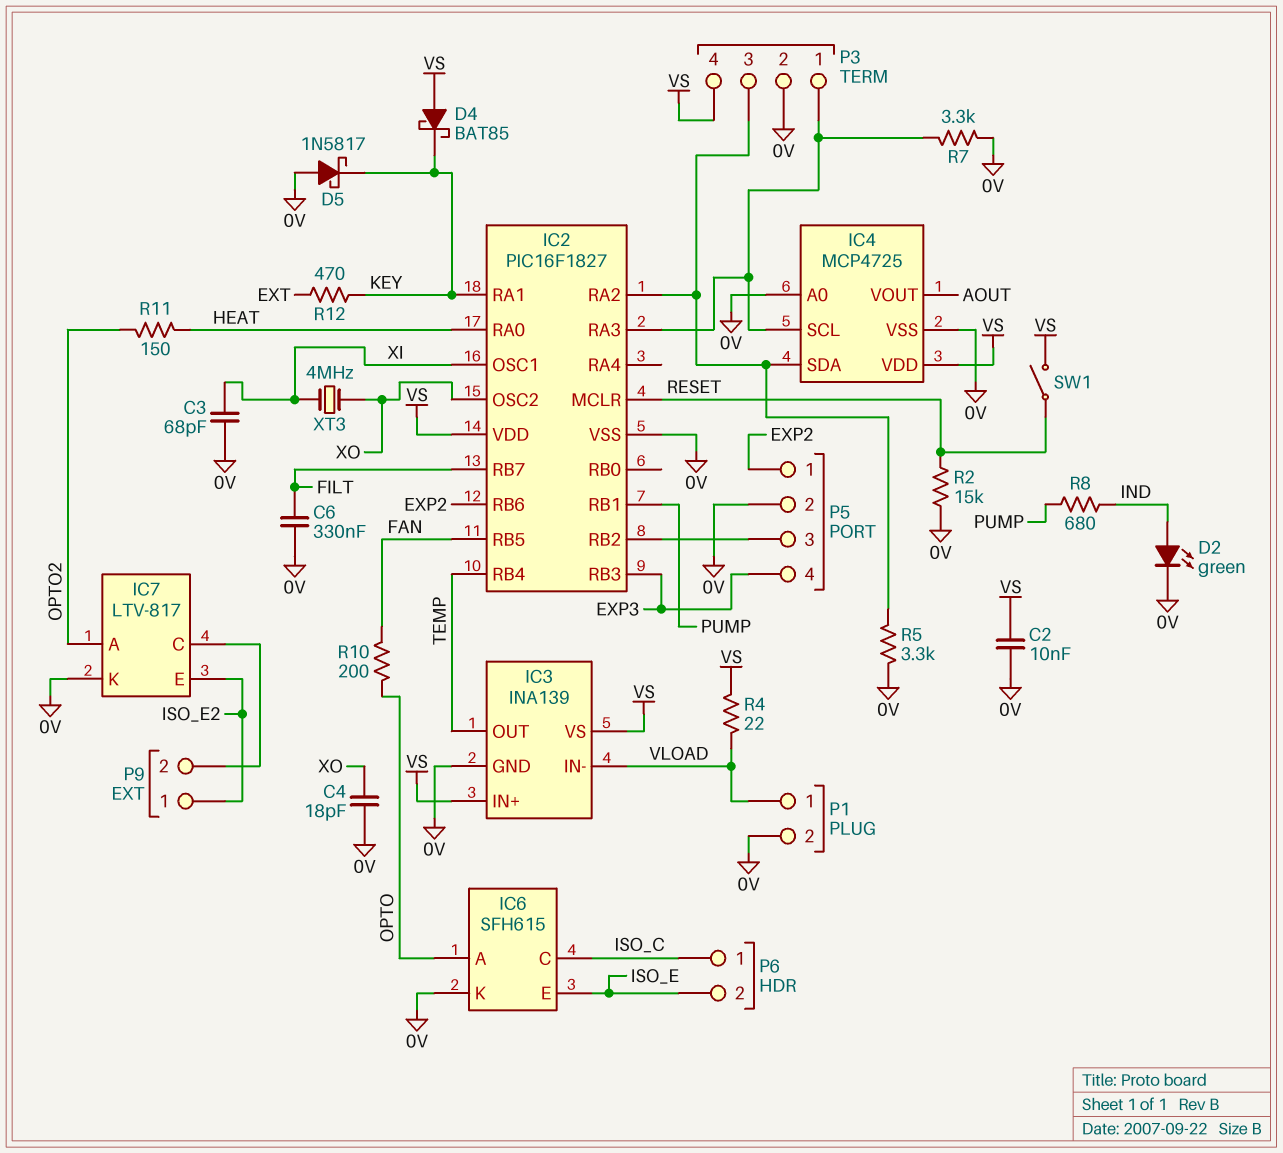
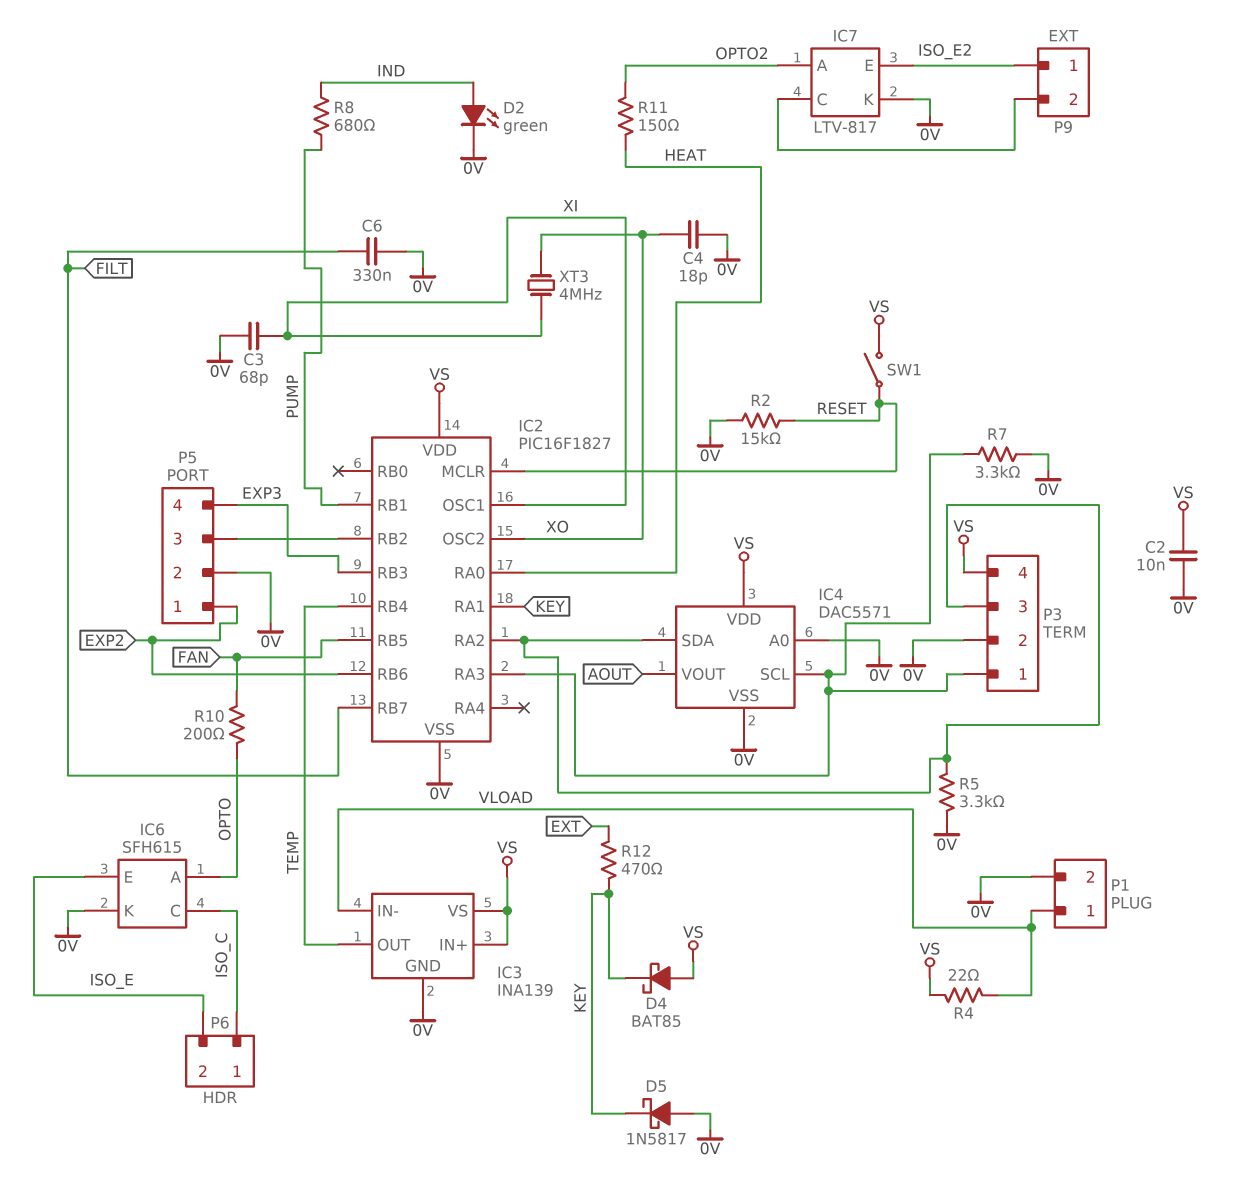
IC4: MCP4725 -> DAC5571

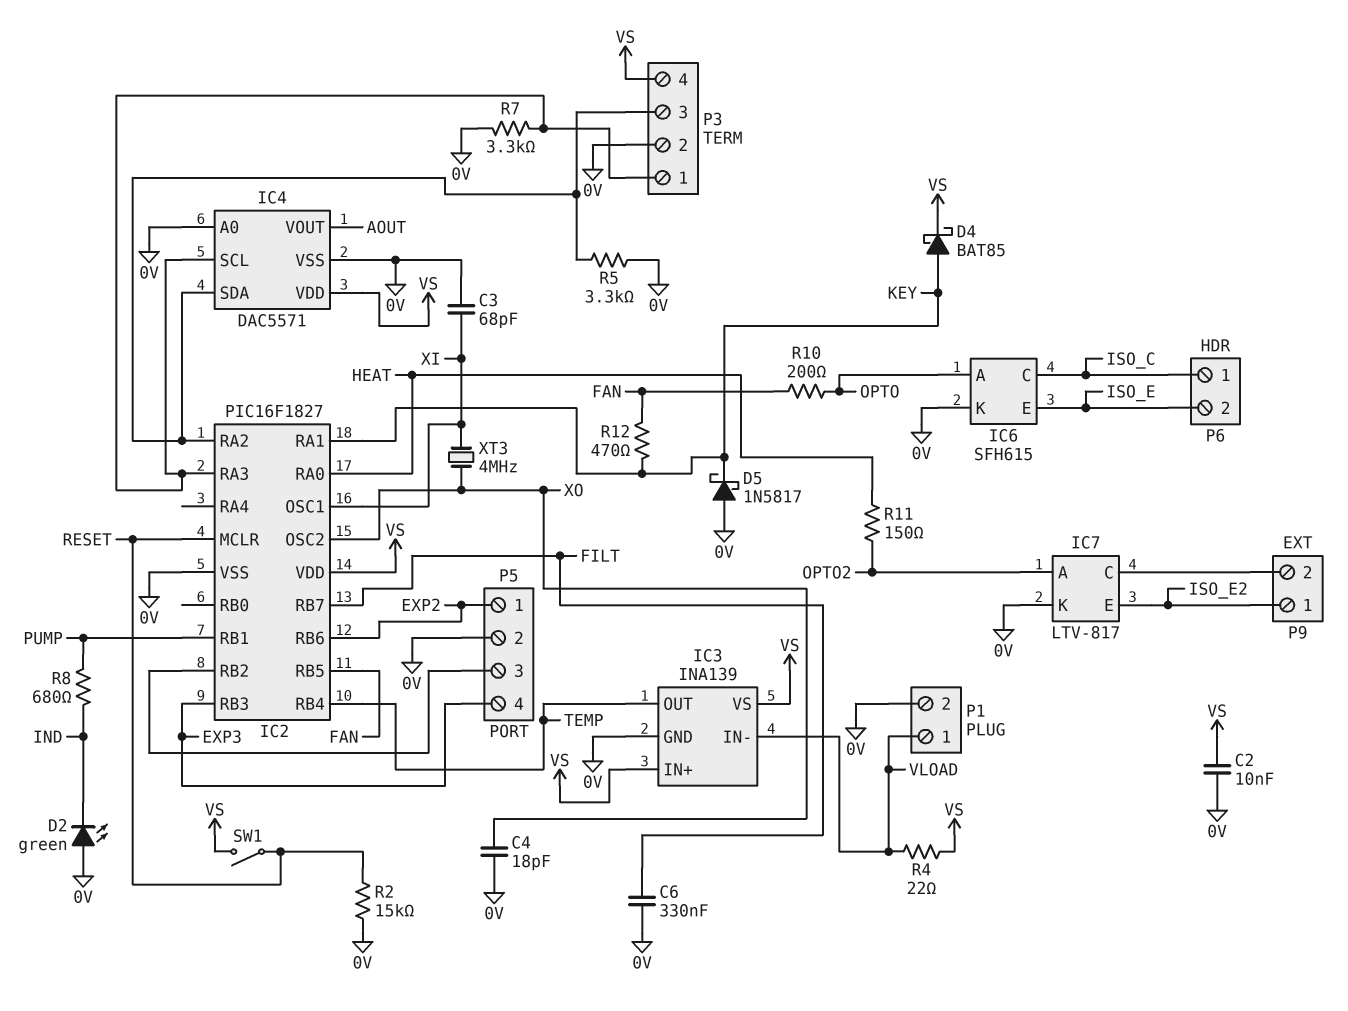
D2: LED green (A IND, K 0V) -> LED green (A 0V, K IND)
D4: schottky BAT85 (A VS, K KEY) -> schottky BAT85 (A KEY, K VS)
R12: 470 (EXT, KEY) -> 470 (FAN, KEY)

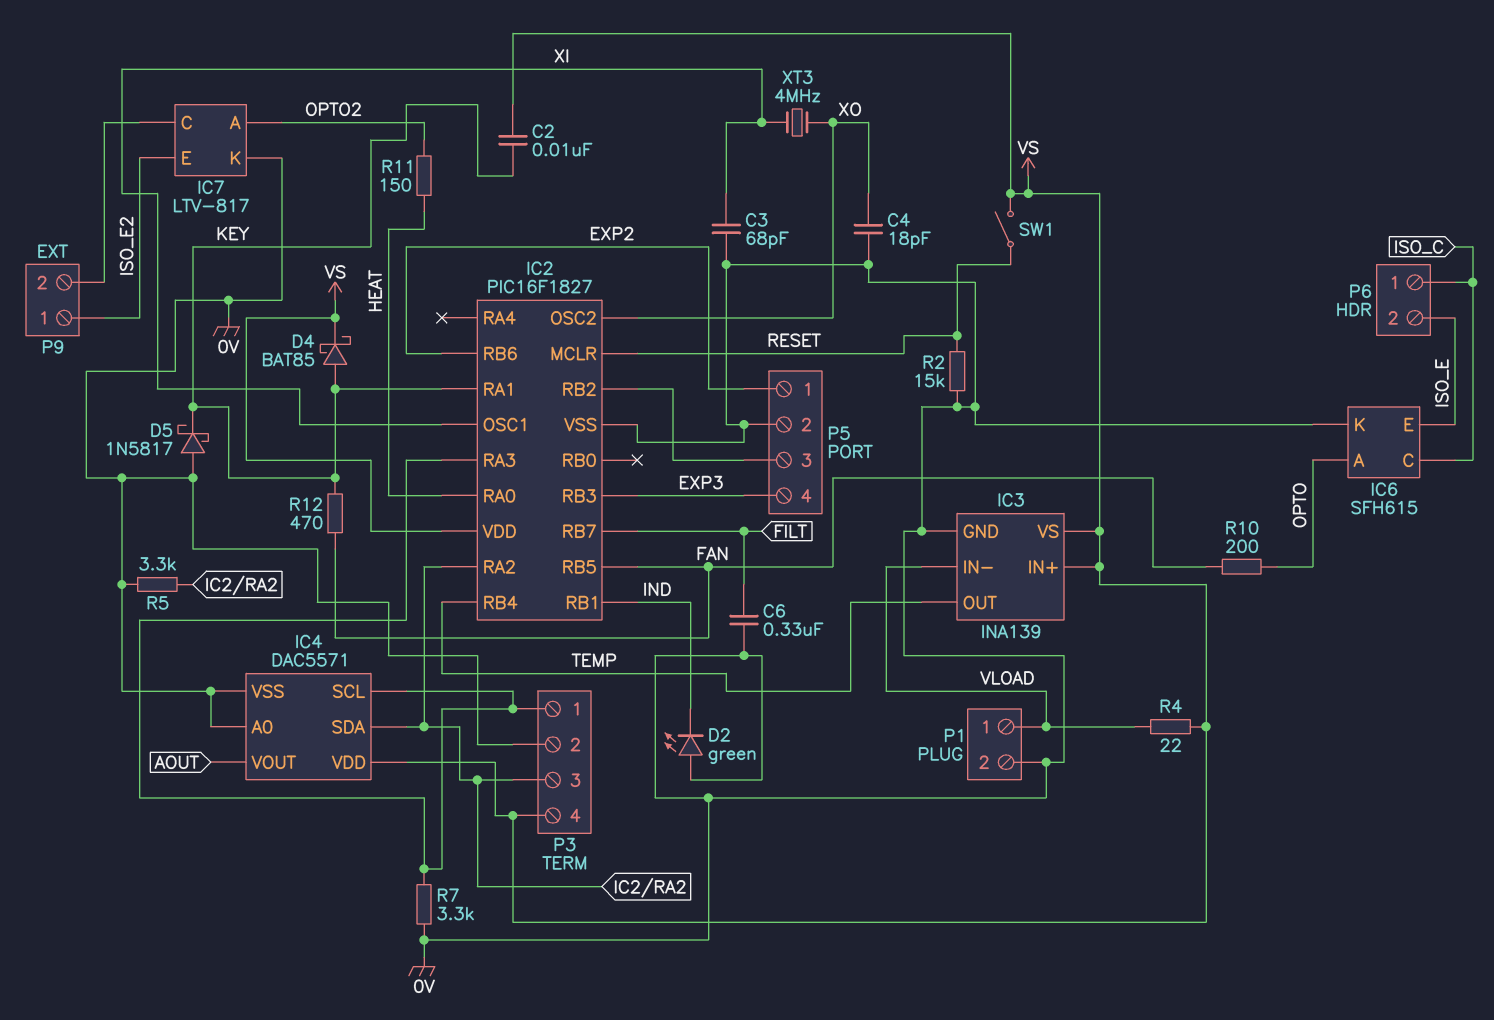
C2: 10nF (0V, VS) -> 10nF (KEY, VS)
IC2 pin RB1: PUMP -> IND
R8: 680 (IND, PUMP) -> none

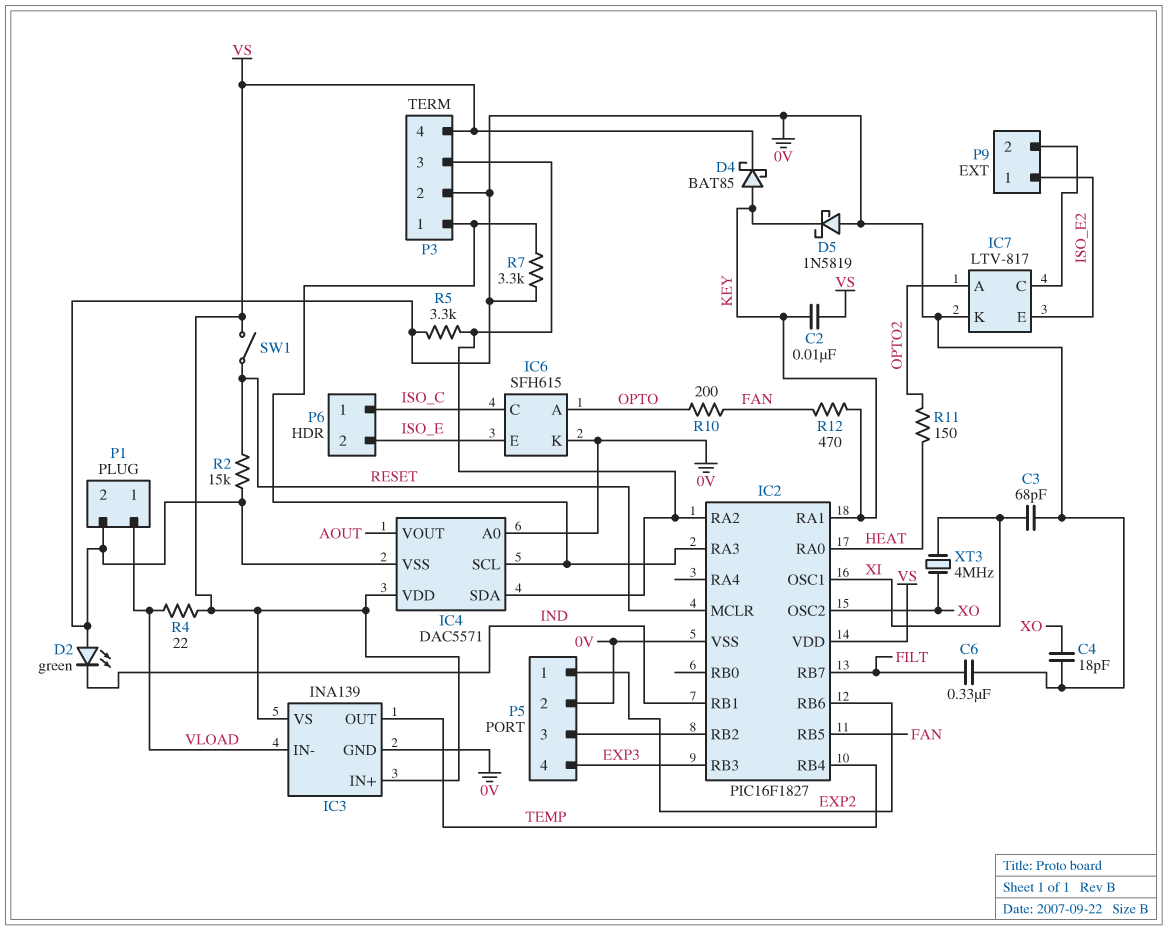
D5: schottky 1N5817 (A 0V, K KEY) -> schottky 1N5819 (A 0V, K KEY)

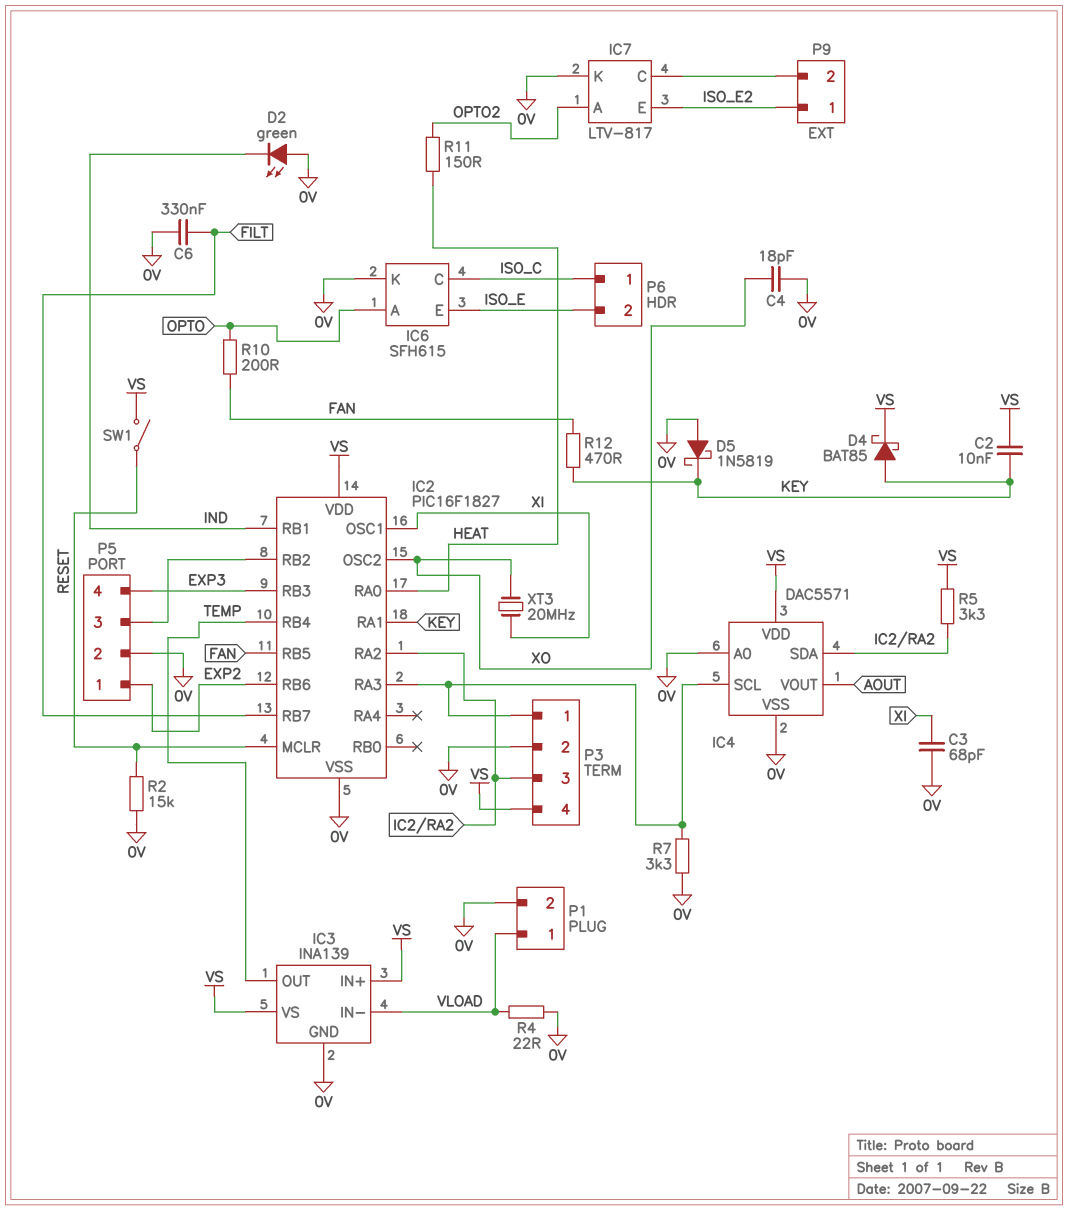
R4: 22 (VLOAD, VS) -> 22 (0V, VLOAD)
R5: 3.3k (0V, IC2/RA2) -> 3.3k (IC2/RA2, VS)
XT3: 4MHz (XI, XO) -> 20MHz (XI, XO)

